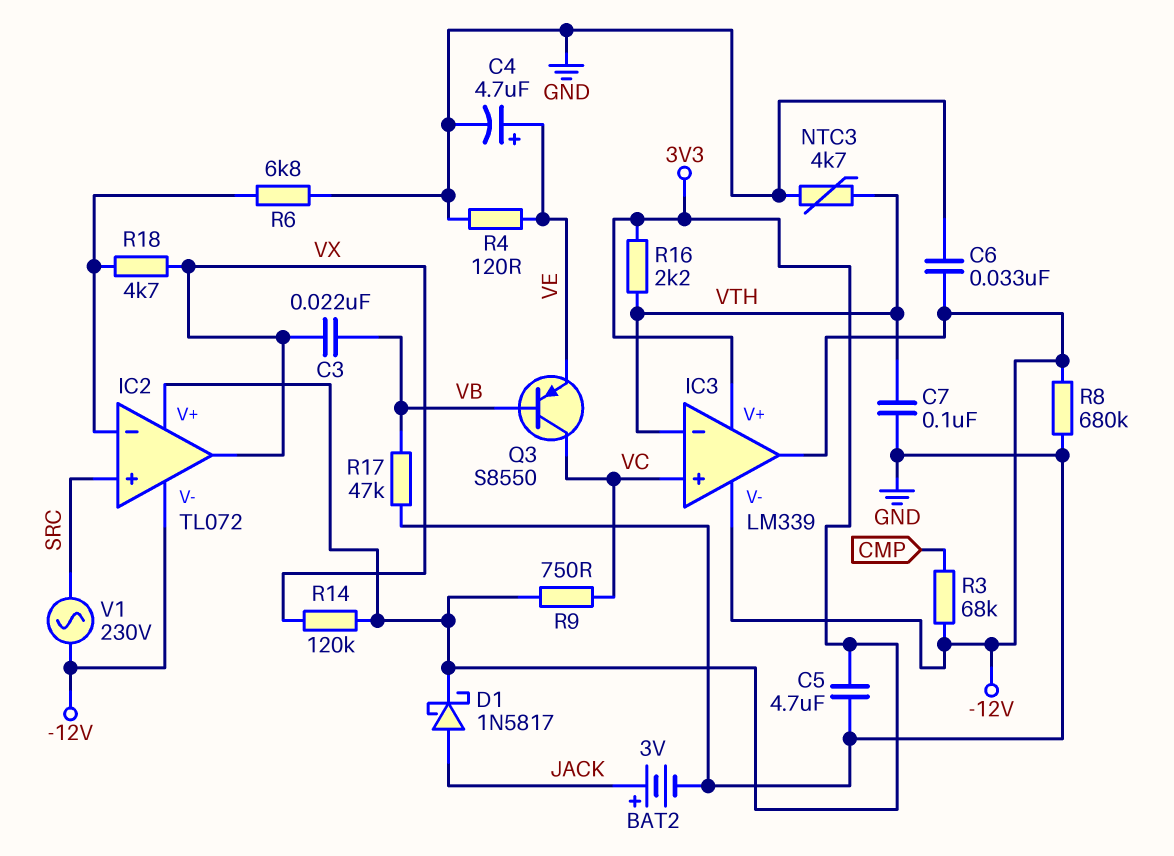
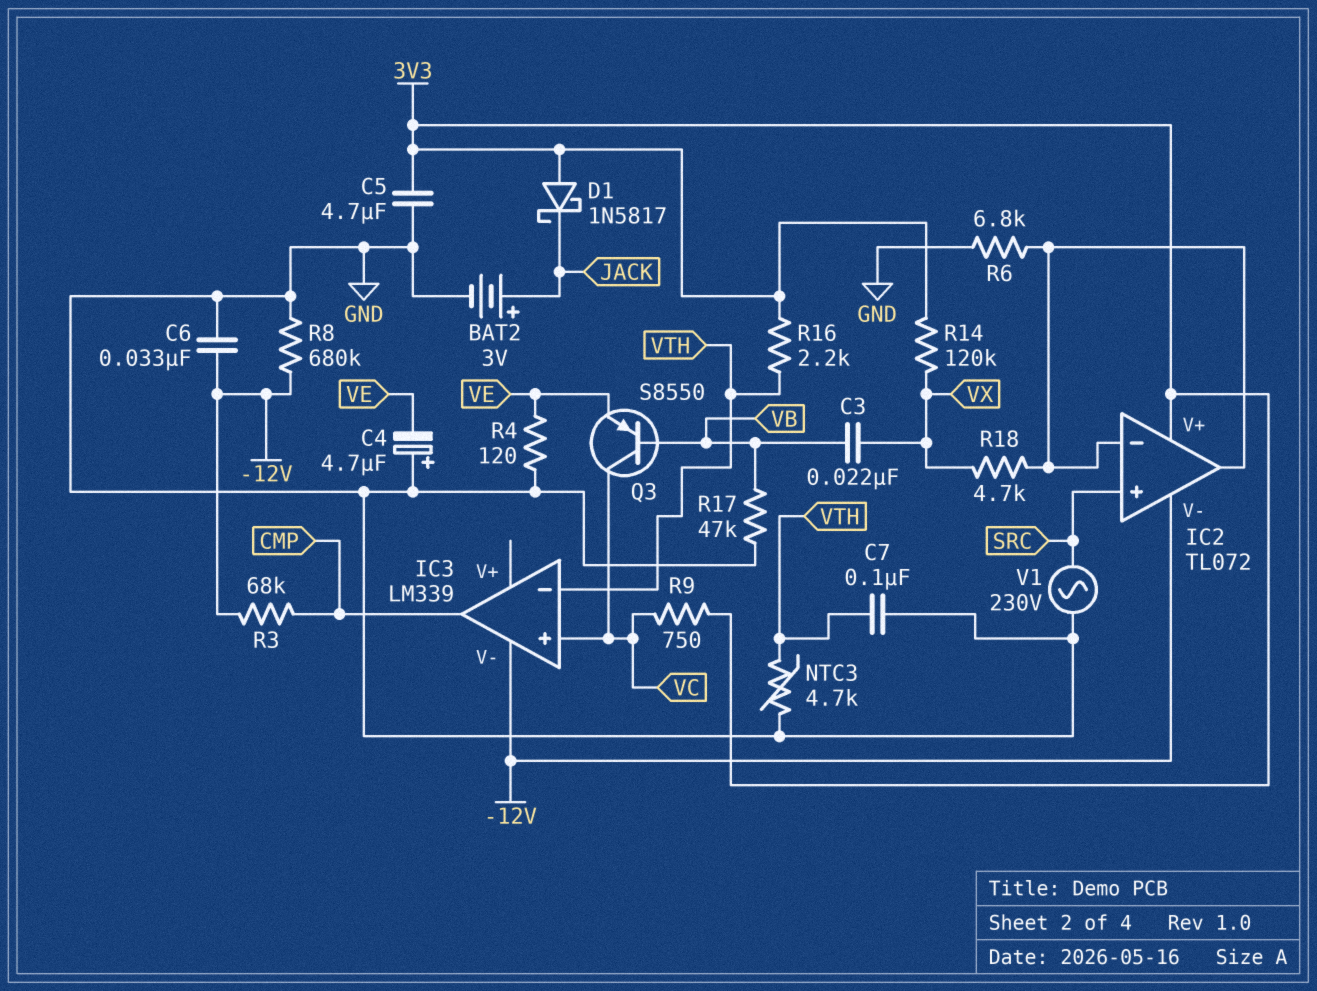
C4: 4.7uF (plus VE, minus GND) -> 4.7uF (plus GND, minus VE)
D1: schottky 1N5817 (A JACK, K 3V3) -> schottky 1N5817 (A 3V3, K JACK)
IC2 pin out: VX -> IC2/in-
IC3 pin V+: 3V3 -> none
IC3 pin out: -12V -> CMP
V1: AC 230V (-12V, SRC) -> AC 230V (GND, SRC)

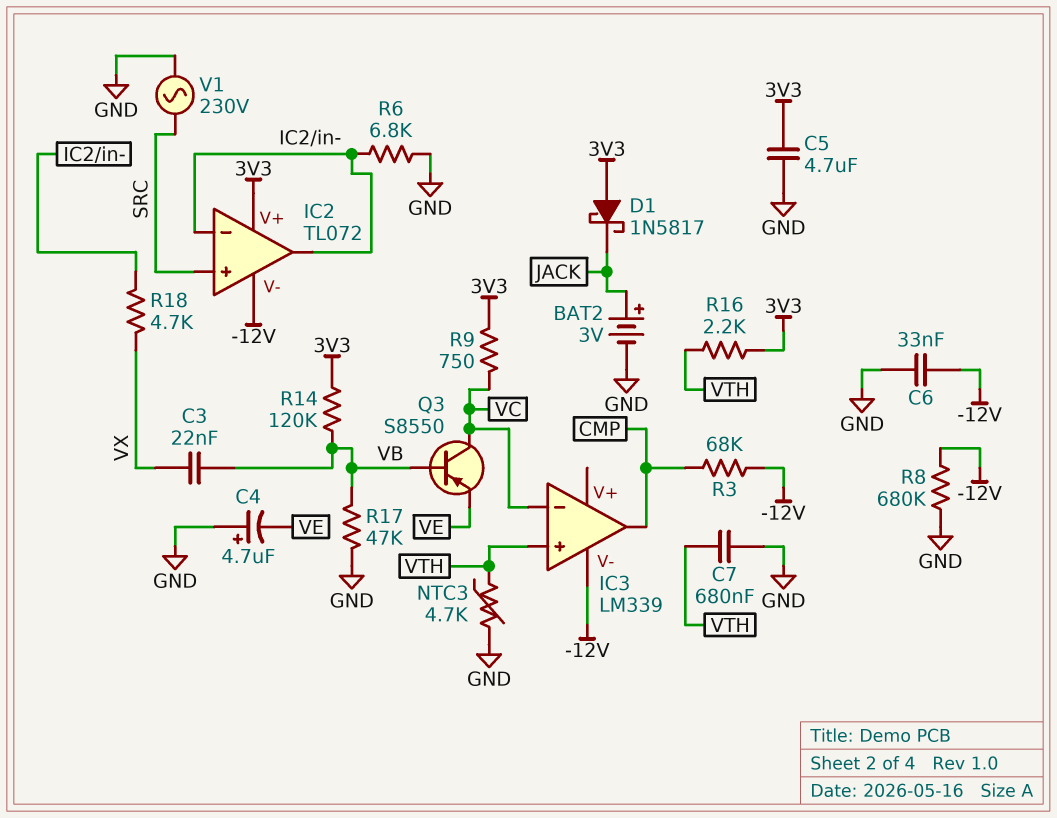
C7: 100nF (GND, VTH) -> 680nF (GND, VTH)
IC3 pin in+: VC -> VTH
IC3 pin in-: VTH -> VC
R4: 120 (GND, VE) -> none
R14: 120k (3V3, VX) -> 120k (3V3, VB)

